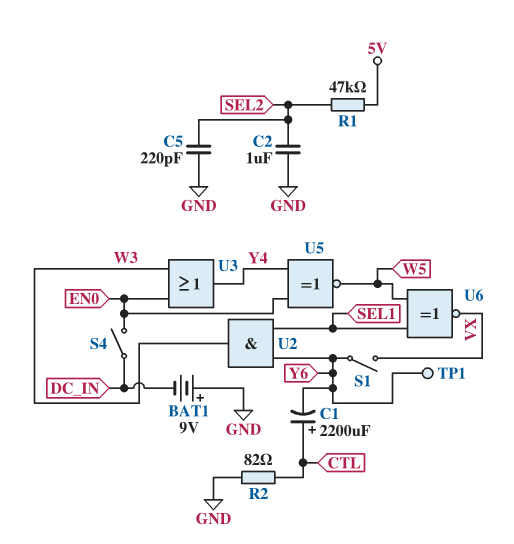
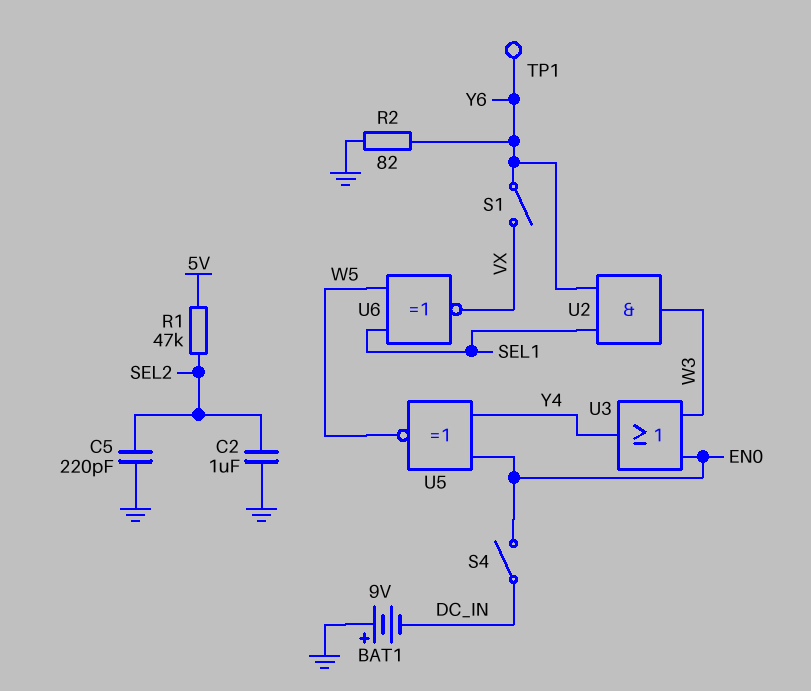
C1: 2200uF (plus CTL, minus Y6) -> none
R2: 82 (CTL, GND) -> 82 (GND, Y6)

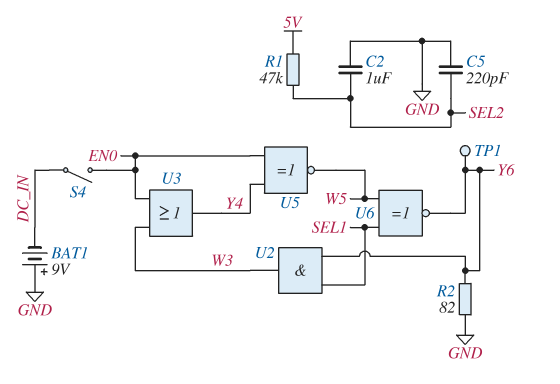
S1: switch (VX, Y6) -> none
U6: XNOR (in SEL1, in W5, out VX) -> XNOR (in SEL1, in W5, out Y6)

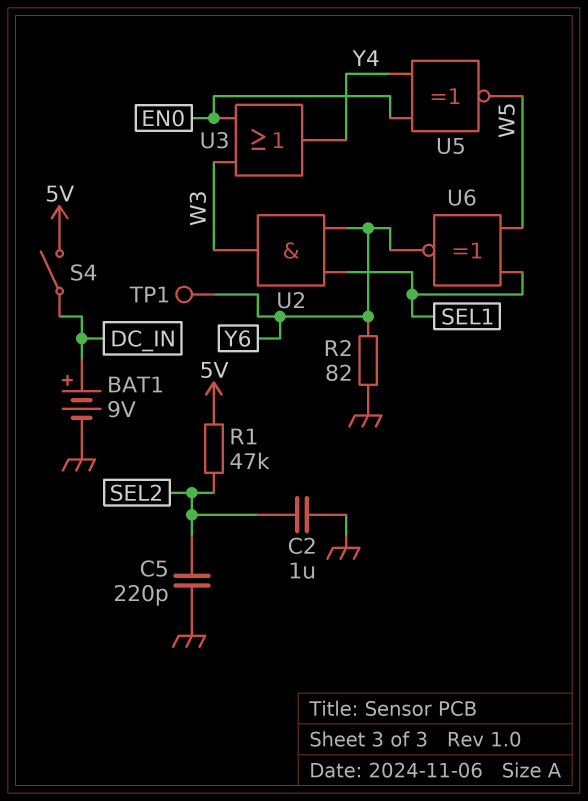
BAT1: 9V (plus GND, minus DC_IN) -> 9V (plus DC_IN, minus GND)
S4: switch (DC_IN, EN0) -> switch (5V, DC_IN)

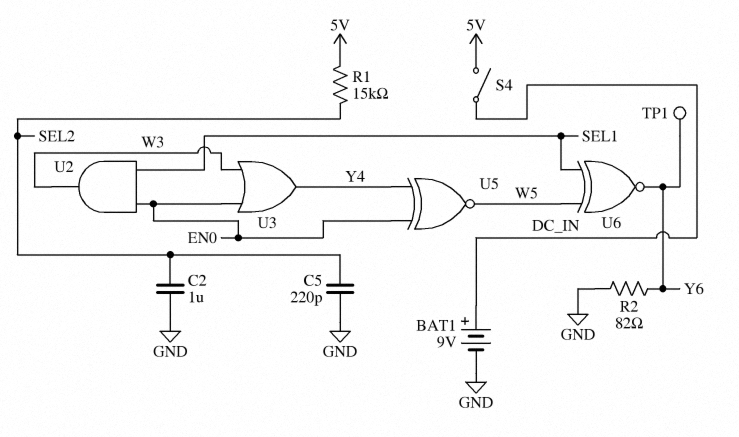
R1: 47k (5V, SEL2) -> 15k (5V, SEL2)
U2: AND (in SEL1, in Y6, out W3) -> AND (in EN0, in SEL1, out W3)

